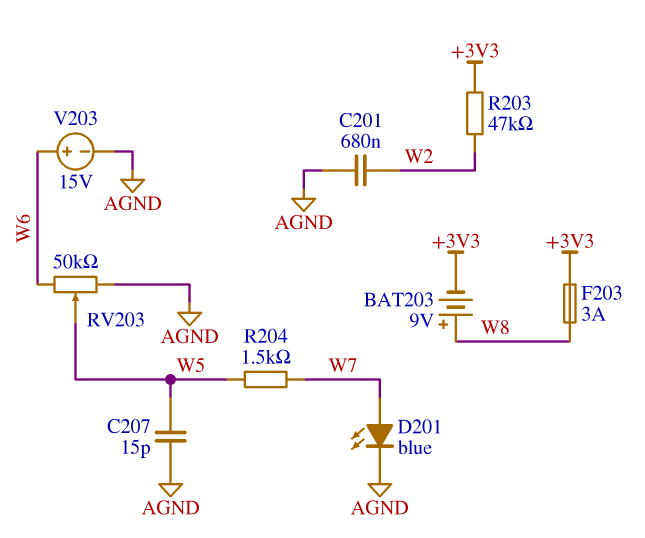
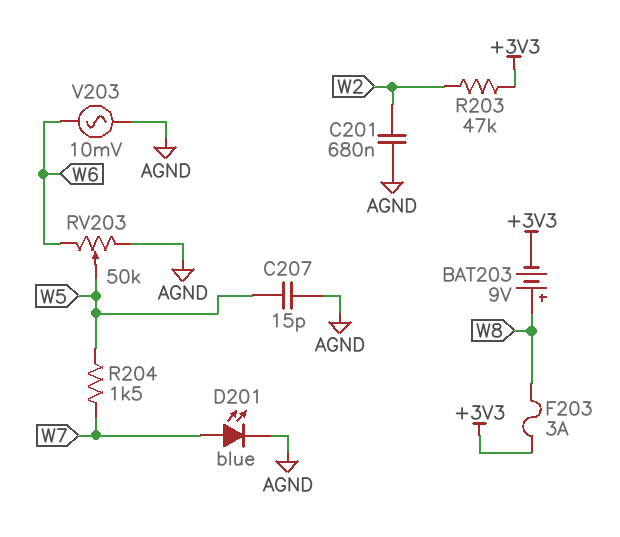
V203: 15V (plus W6, minus AGND) -> AC 10mV (AGND, W6)

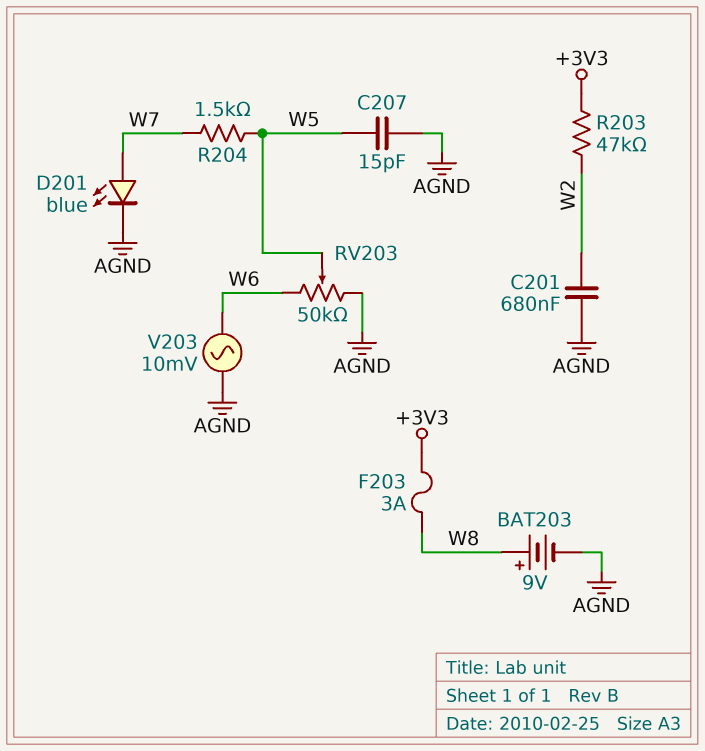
BAT203: 9V (plus W8, minus +3V3) -> 9V (plus W8, minus AGND)

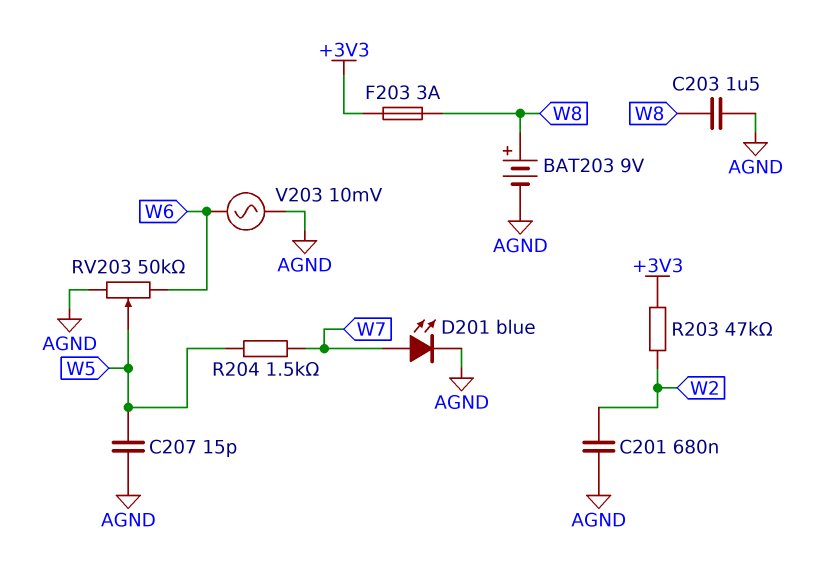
C203: none -> 1.5uF (AGND, W8)

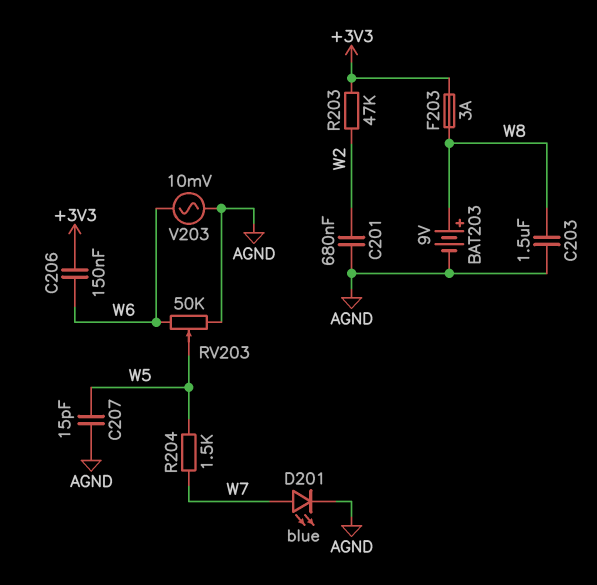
C206: none -> 150nF (+3V3, W6)

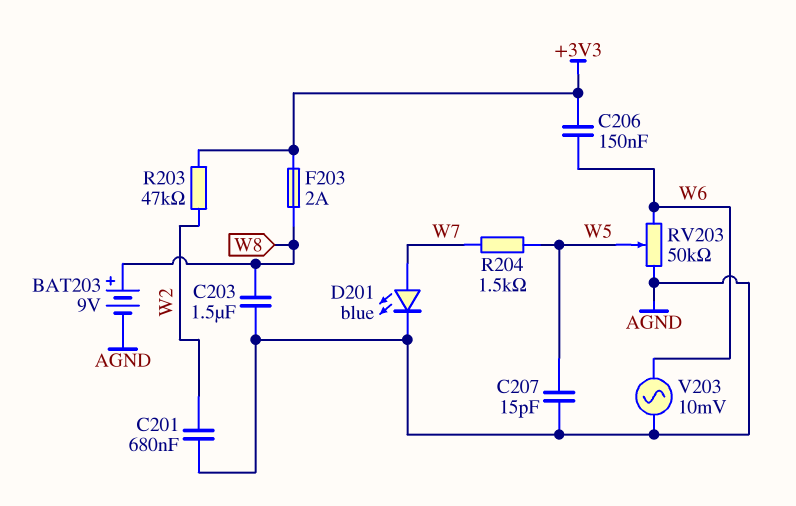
F203: 3A (+3V3, W8) -> 2A (+3V3, W8)

